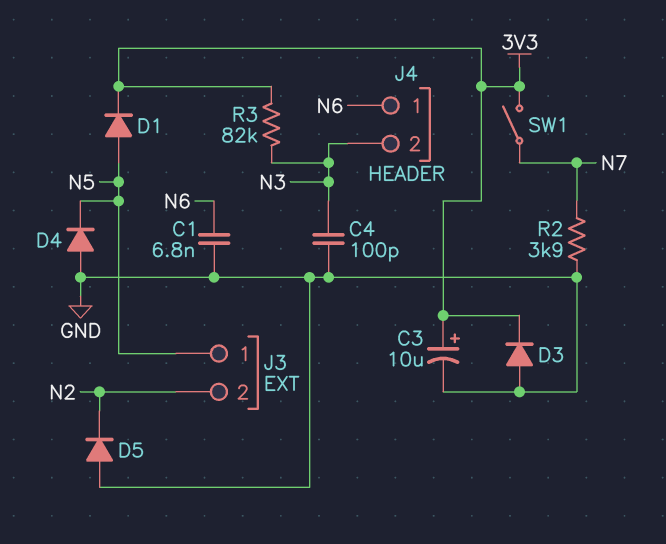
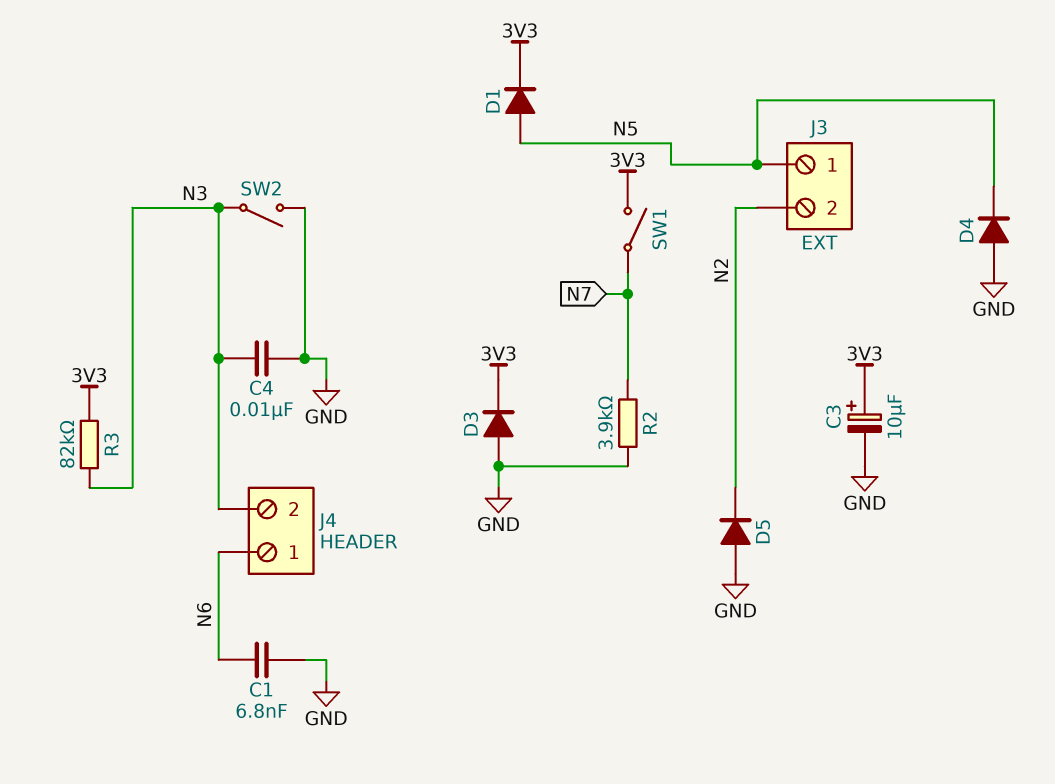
C4: 100pF (GND, N3) -> 10nF (GND, N3)
SW2: none -> switch (GND, N3)

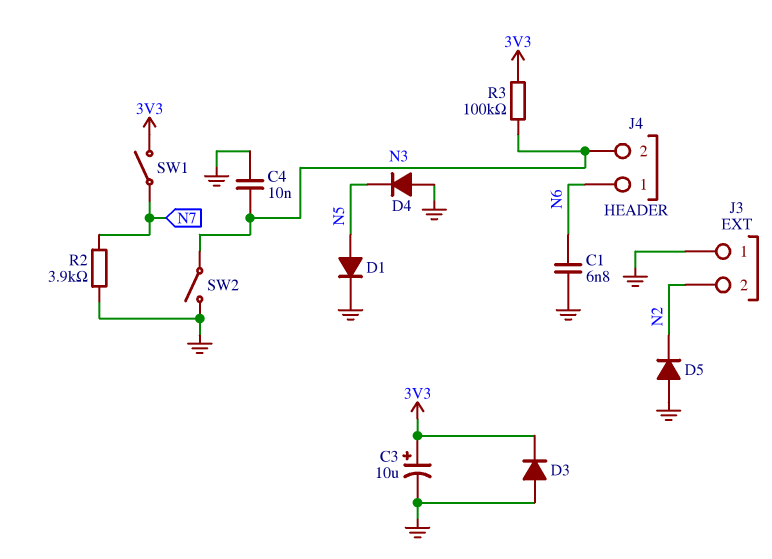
D1: diode (A N5, K 3V3) -> diode (A N5, K GND)
J3 pin 1: N5 -> GND
R3: 82k (3V3, N3) -> 100k (3V3, N3)

